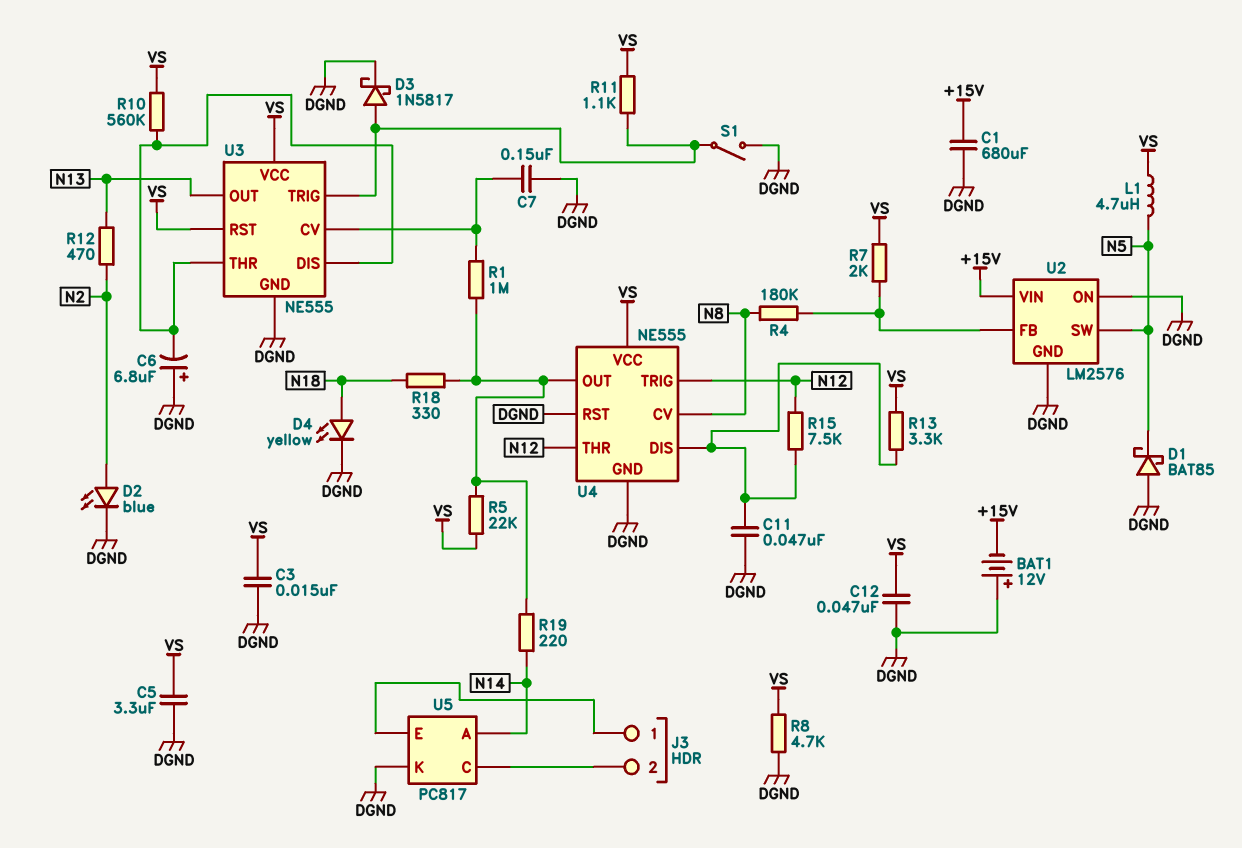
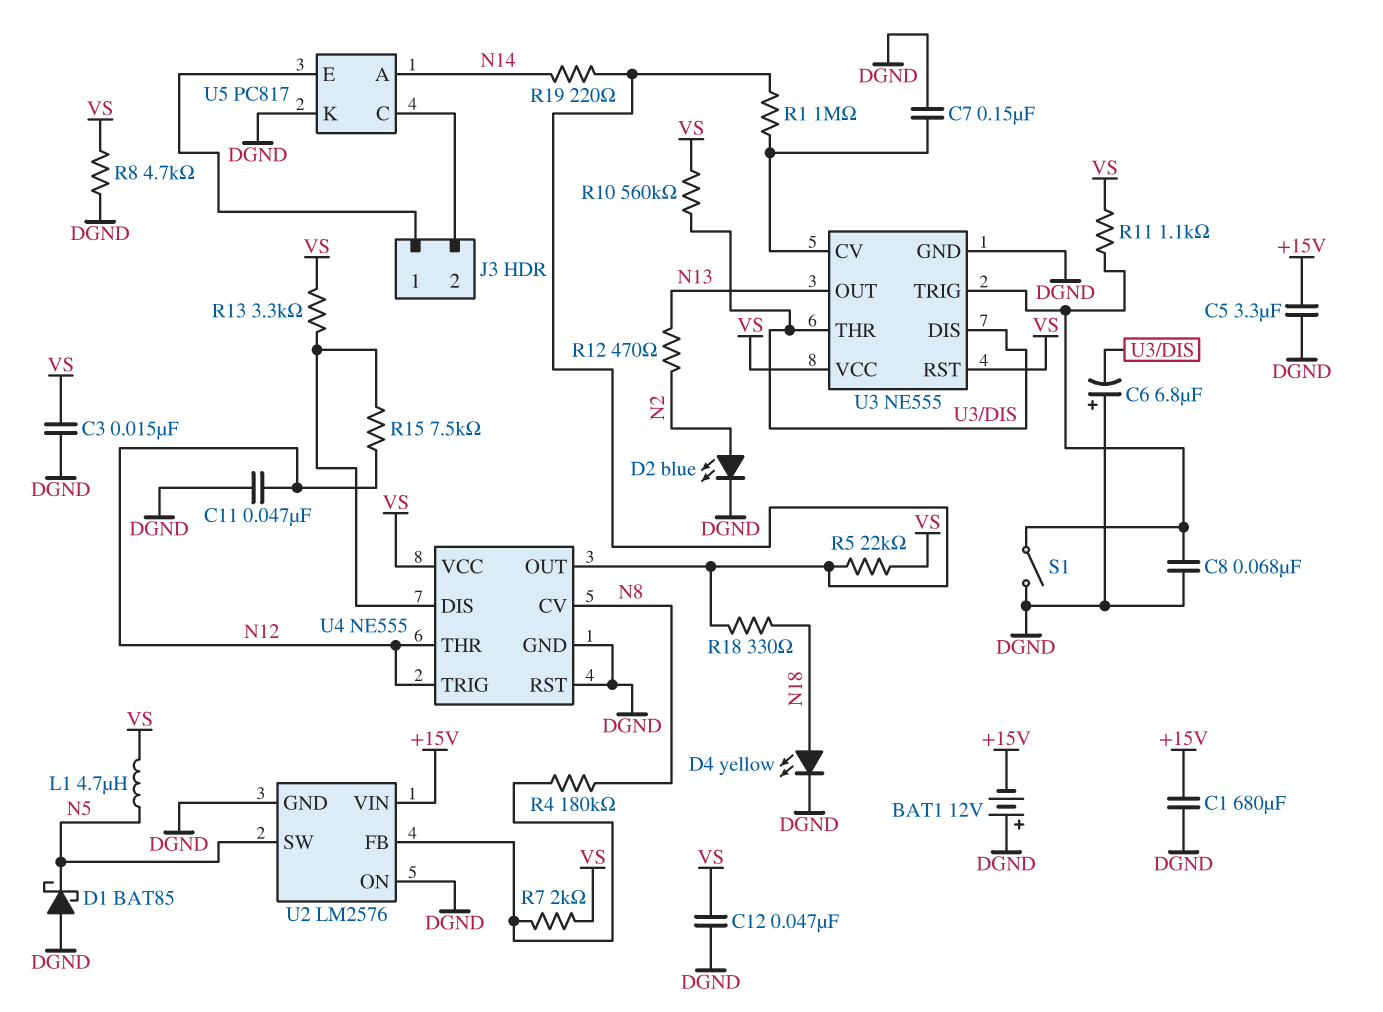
C5: 3.3uF (DGND, VS) -> 3.3uF (+15V, DGND)
C8: none -> 68nF (DGND, U3/TRIG)
C11: 47nF (DGND, U4/DIS) -> 47nF (DGND, N12)
D3: schottky 1N5817 (A U3/TRIG, K DGND) -> none

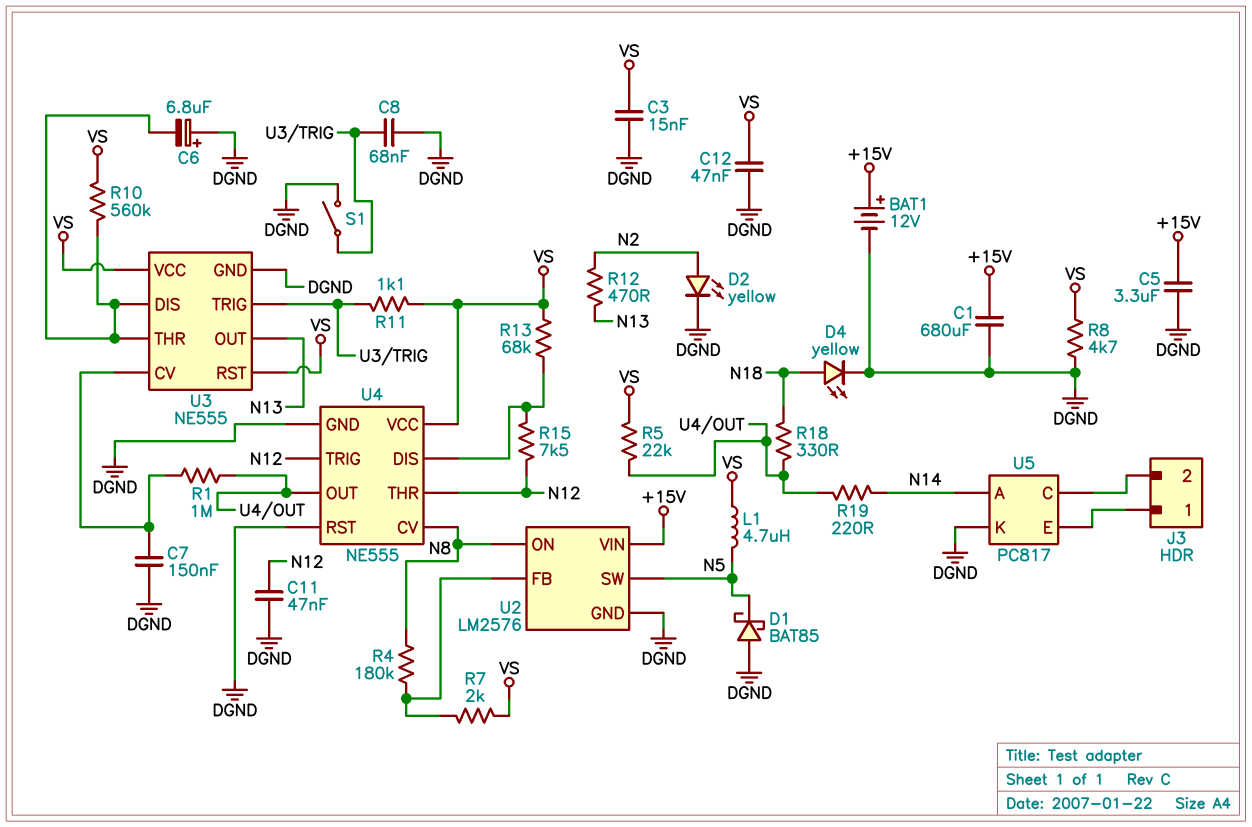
BAT1: 12V (plus DGND, minus +15V) -> 12V (plus +15V, minus DGND)
D2: LED blue (A N2, K DGND) -> LED yellow (A N2, K DGND)
R13: 3.3k (U4/DIS, VS) -> 68k (U4/DIS, VS)
U2 pin ON: DGND -> N8

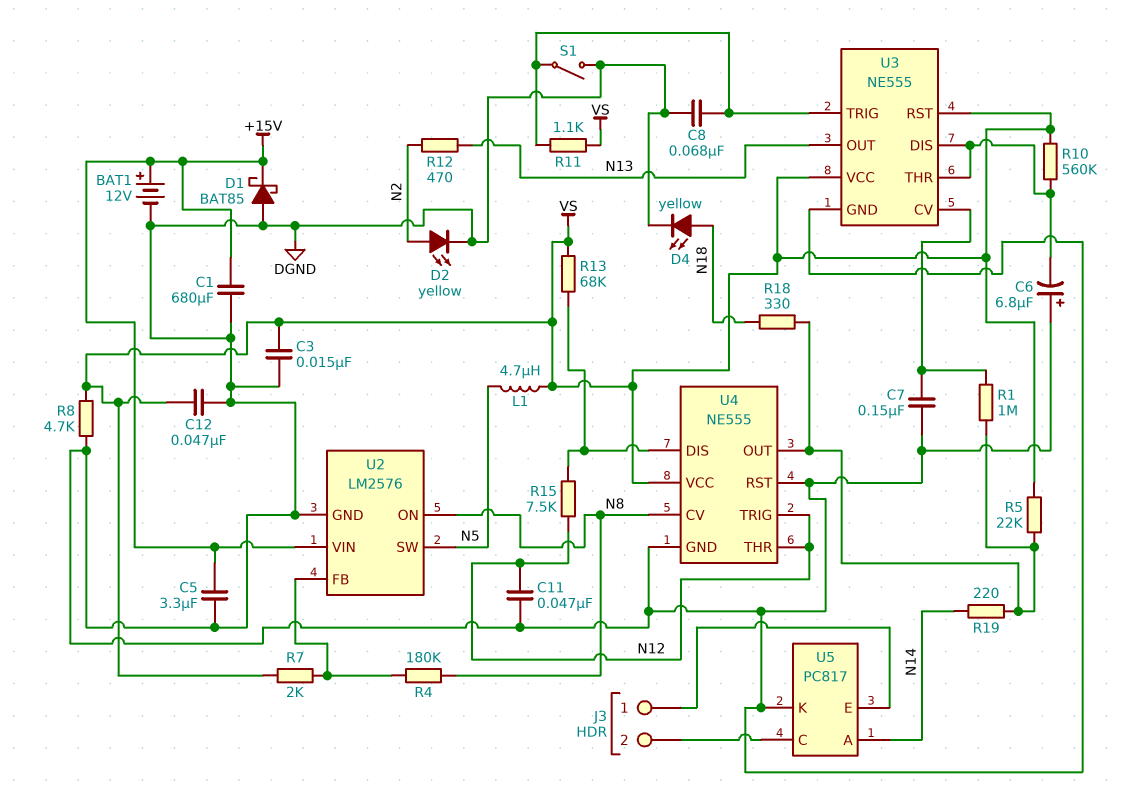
D1: schottky BAT85 (A DGND, K N5) -> schottky BAT85 (A DGND, K +15V)

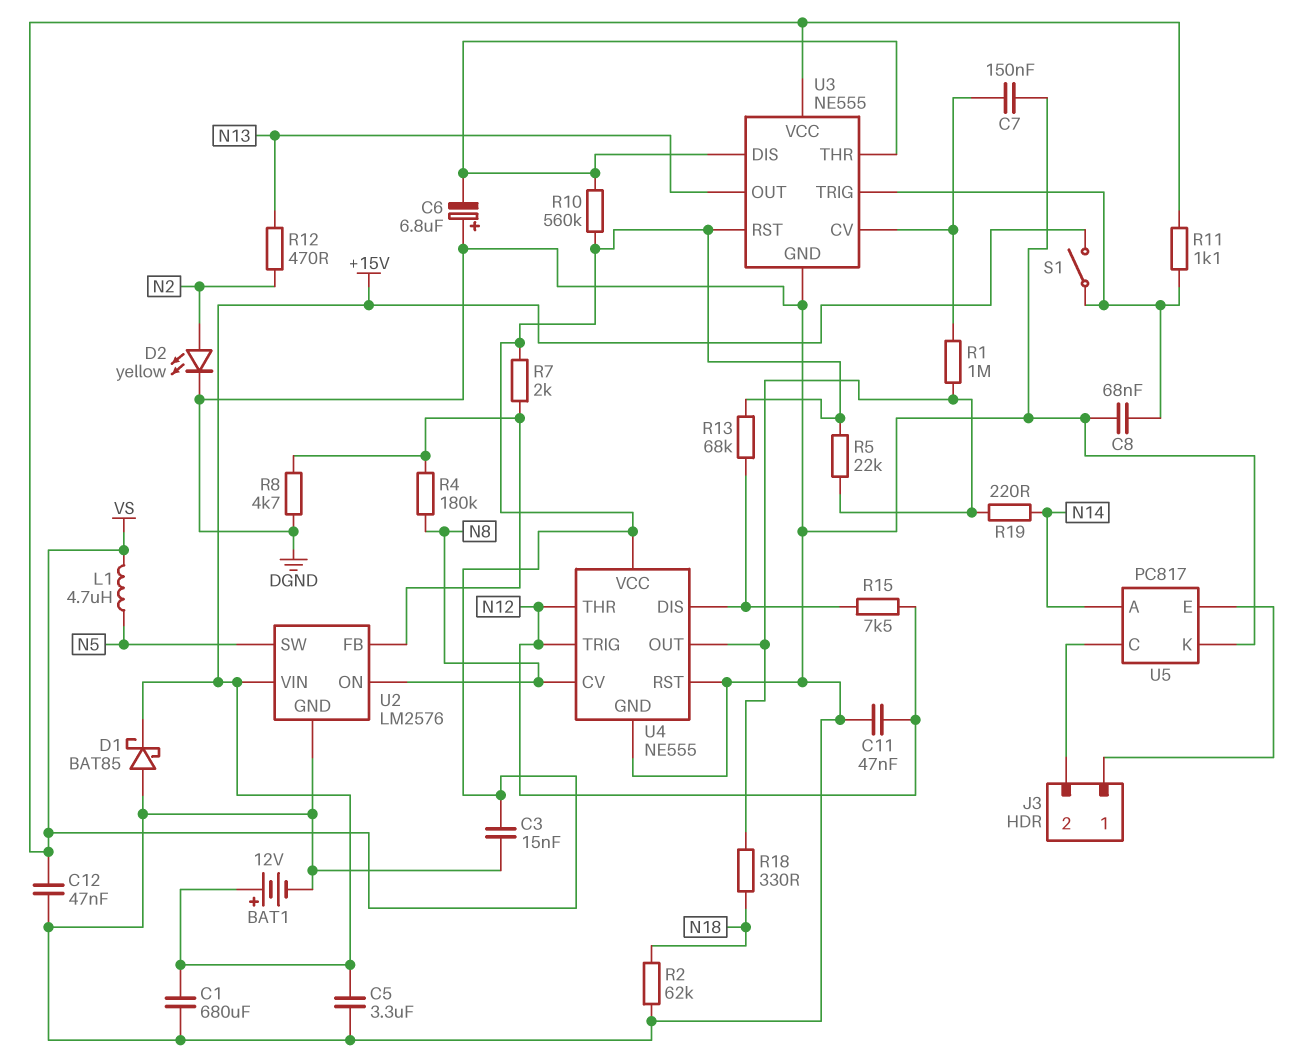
D4: LED yellow (A N18, K DGND) -> none
R2: none -> 62k (DGND, N18)
R8: 4.7k (DGND, VS) -> 4.7k (DGND, U2/FB)
S1: switch (DGND, U3/TRIG) -> switch (+15V, U3/TRIG)

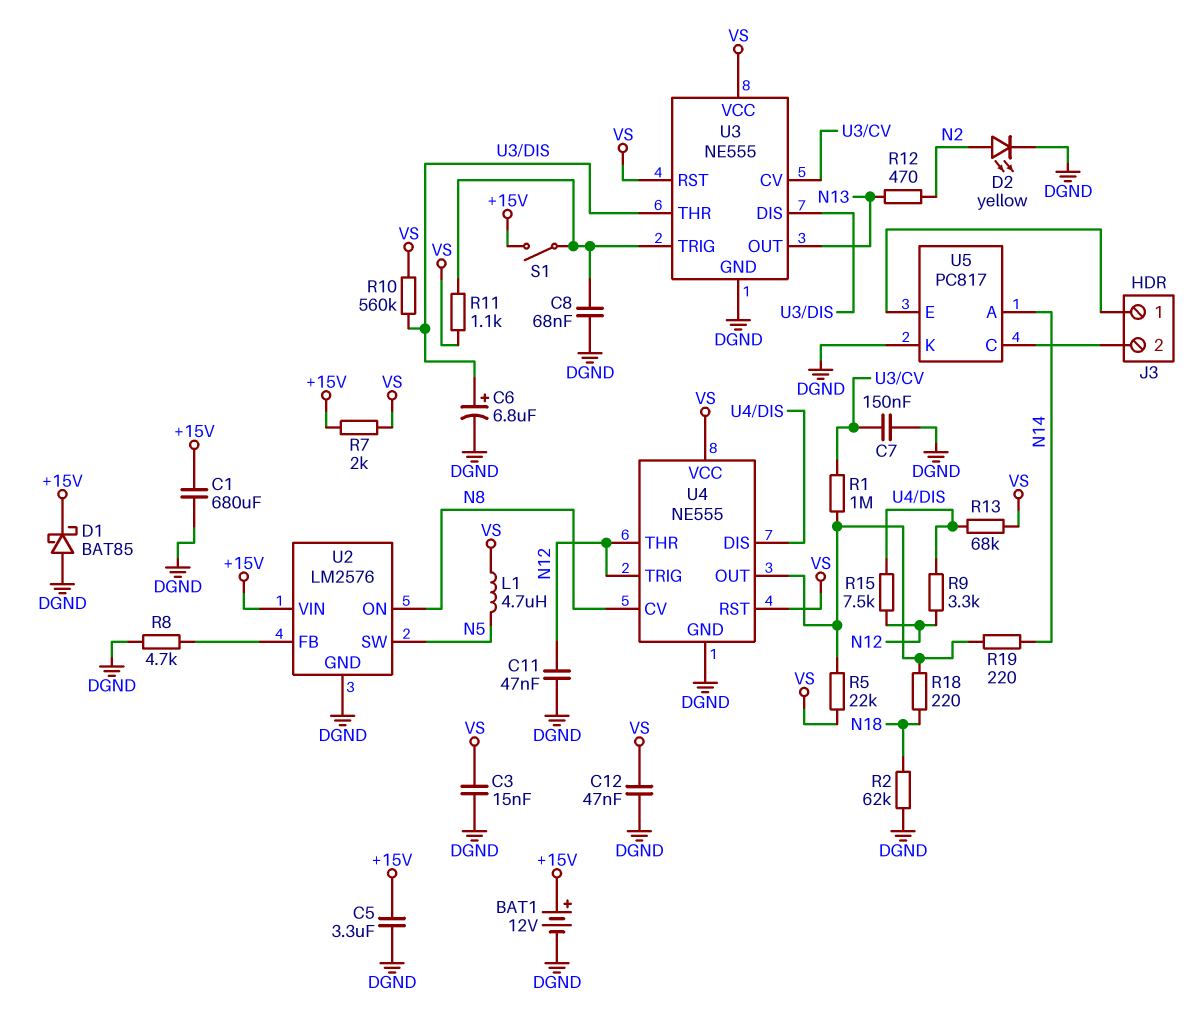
C6: 6.8uF (plus DGND, minus U3/DIS) -> 6.8uF (plus U3/DIS, minus DGND)
R4: 180k (N8, U2/FB) -> none
R7: 2k (U2/FB, VS) -> 2k (+15V, VS)
R9: none -> 3.3k (N12, U4/DIS)
R18: 330 (N18, U4/OUT) -> 220 (N18, U4/OUT)
U4 pin RST: DGND -> VS

